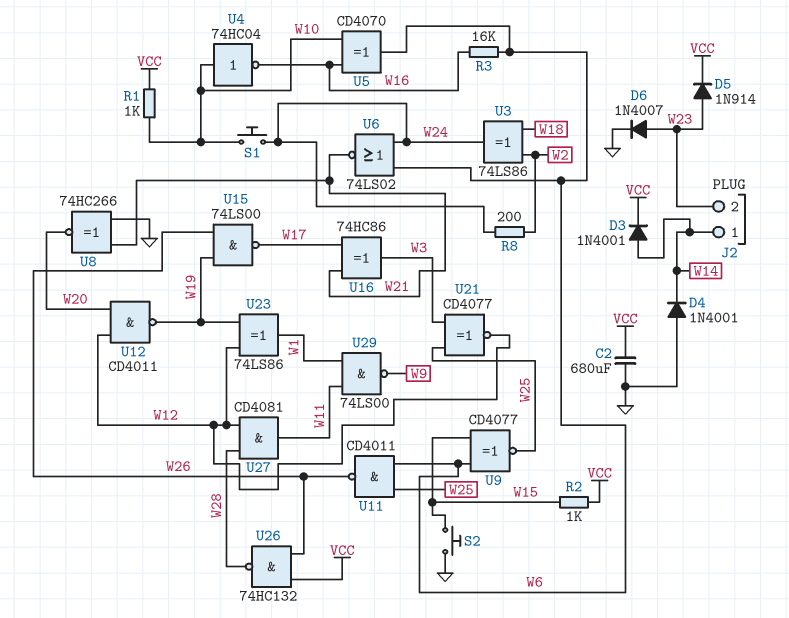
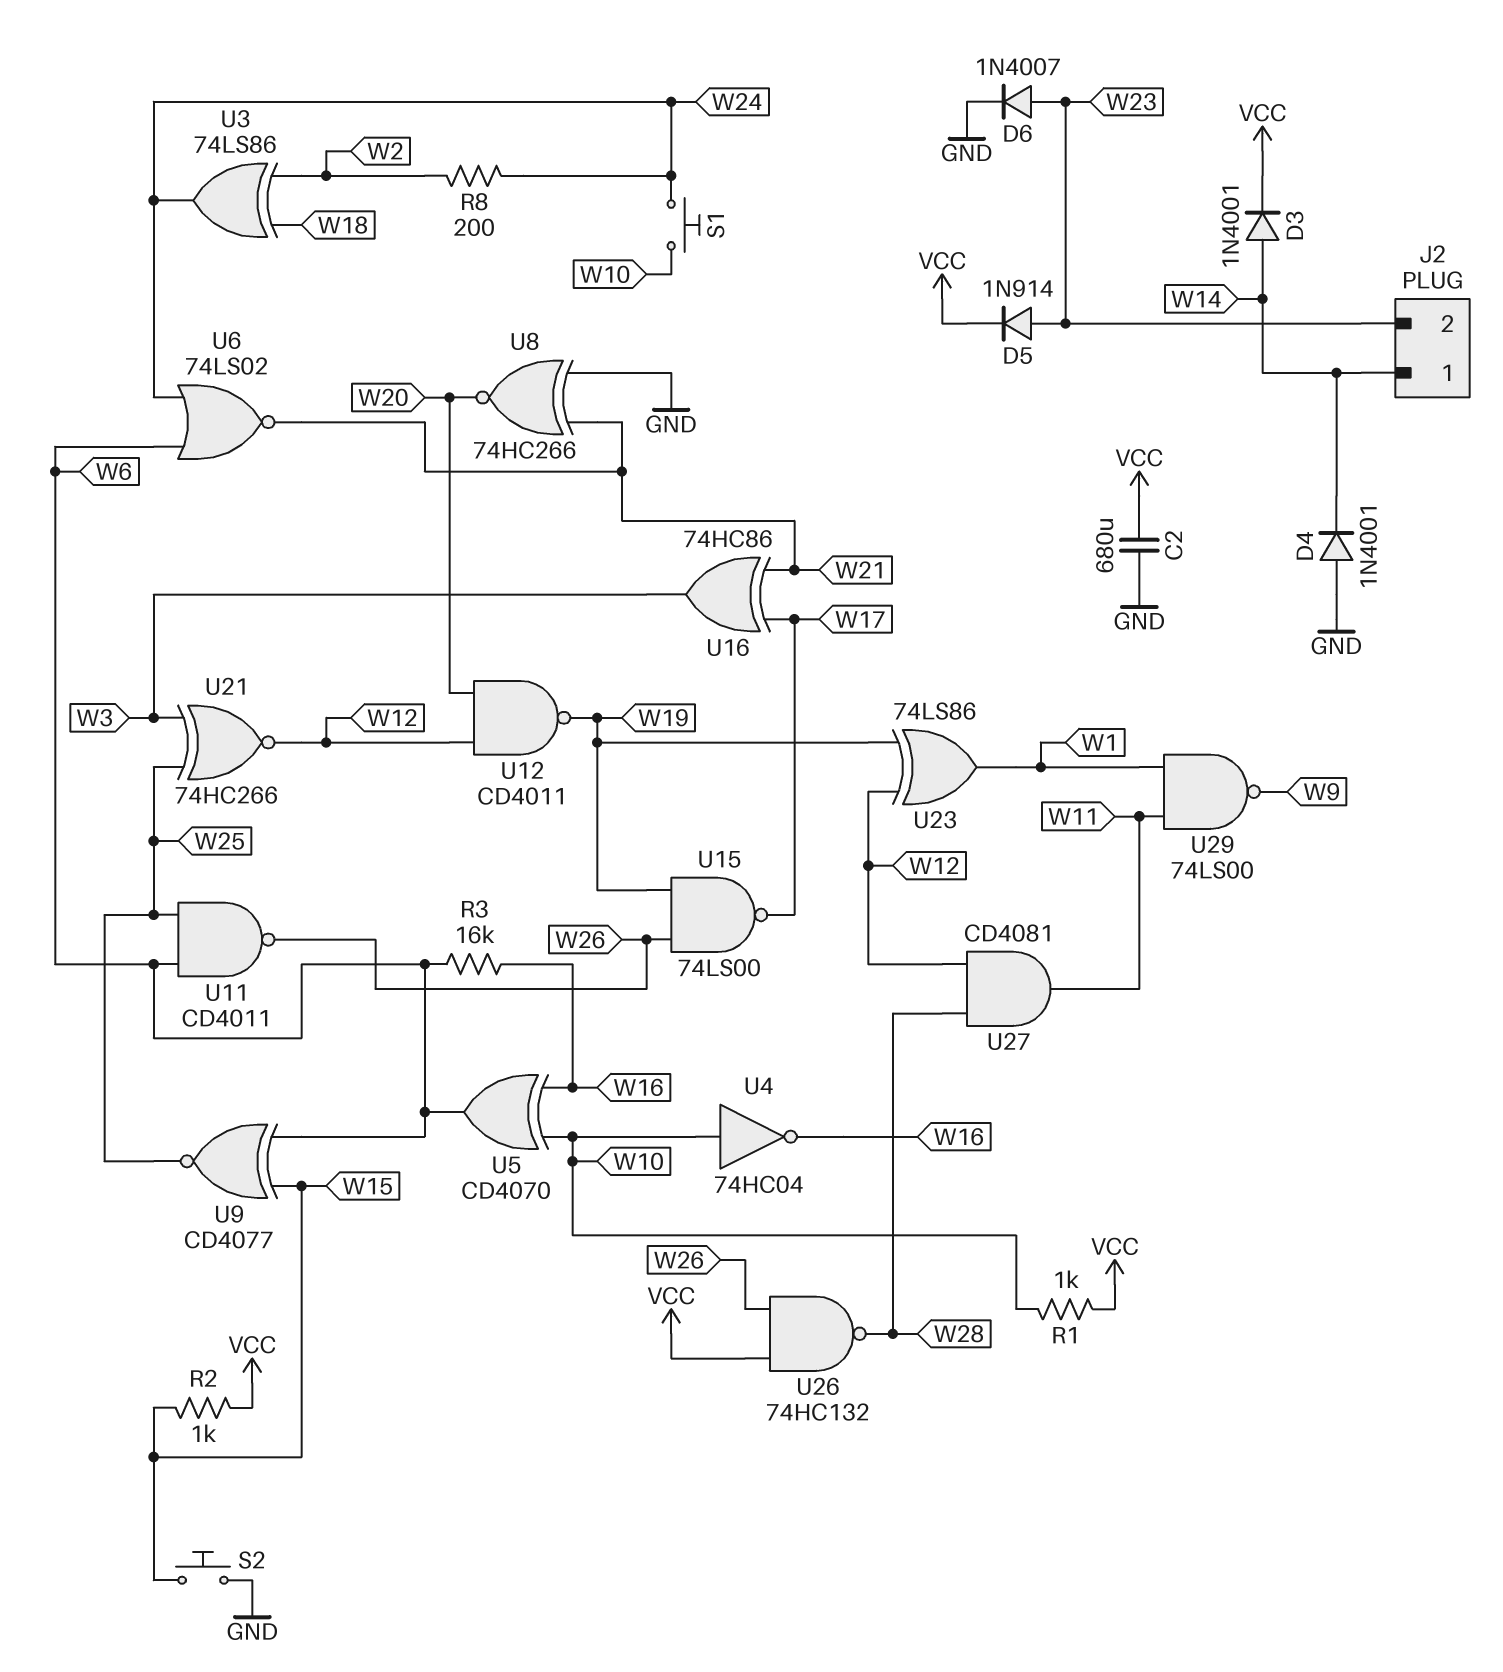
U21: XNOR CD4077 (in W3, in W25, out W12) -> XNOR 74HC266 (in W3, in W25, out W12)

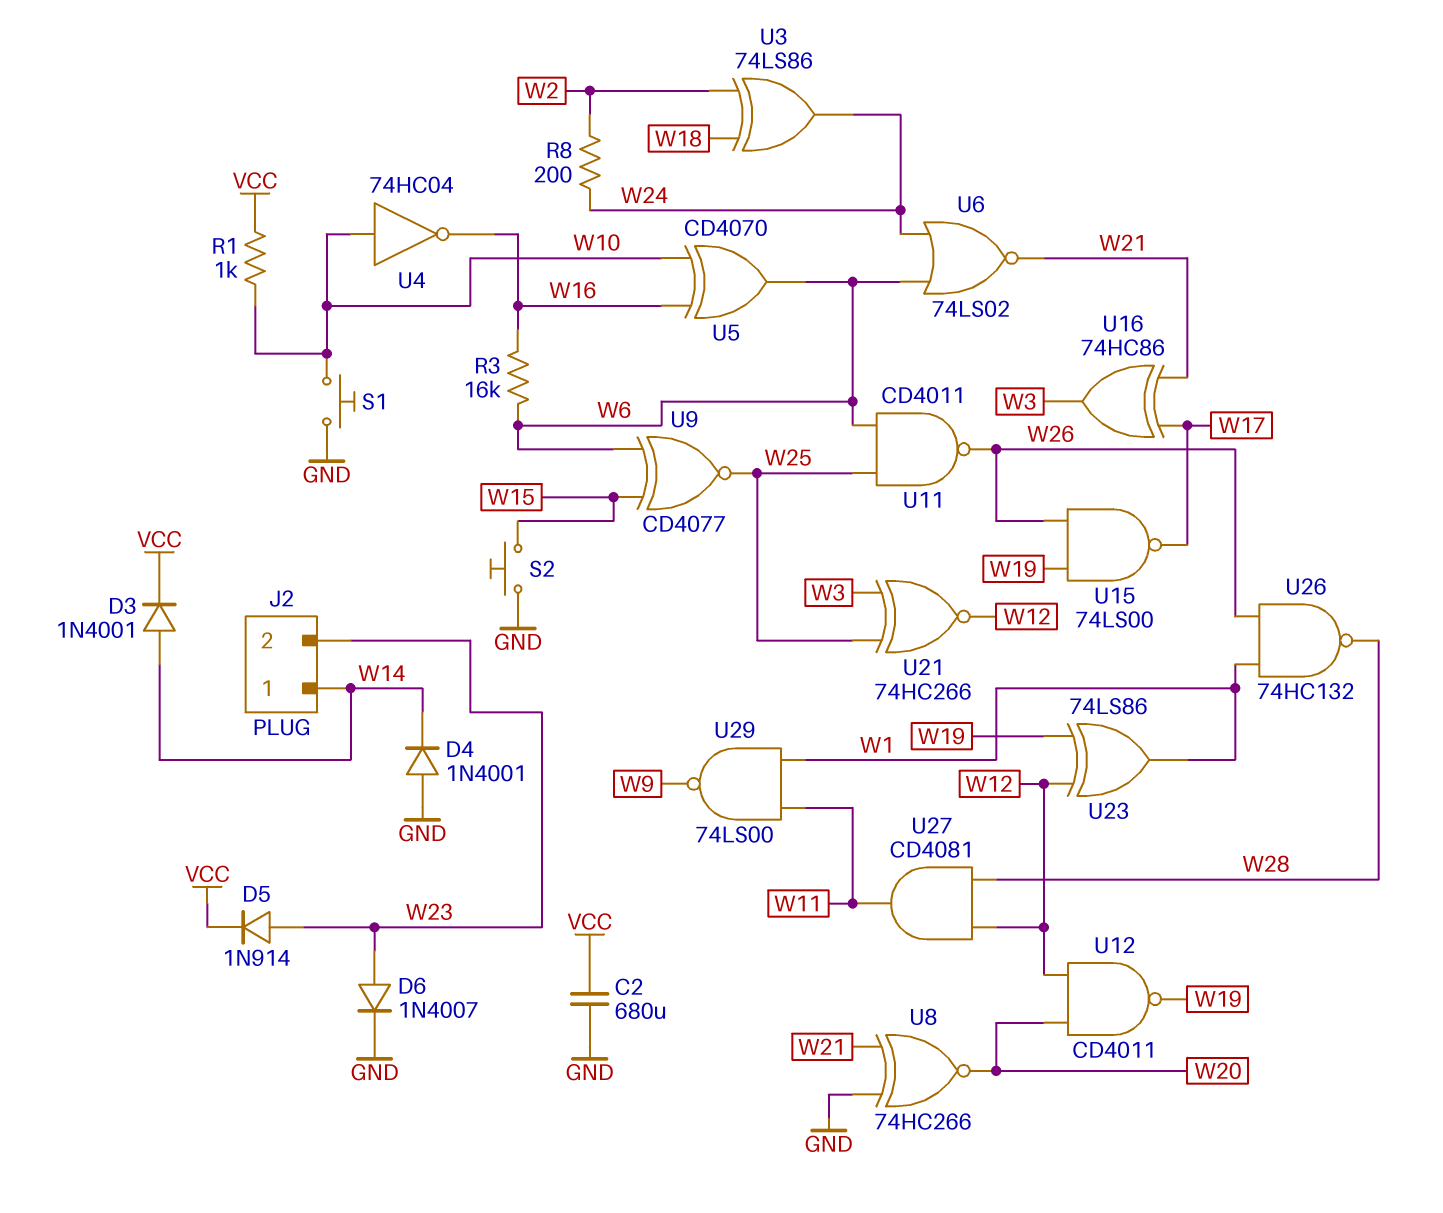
R2: 1k (VCC, W15) -> none
S1: button (W10, W24) -> button (GND, W10)
U26: NAND 74HC132 (in VCC, in W26, out W28) -> NAND 74HC132 (in W1, in W26, out W28)

